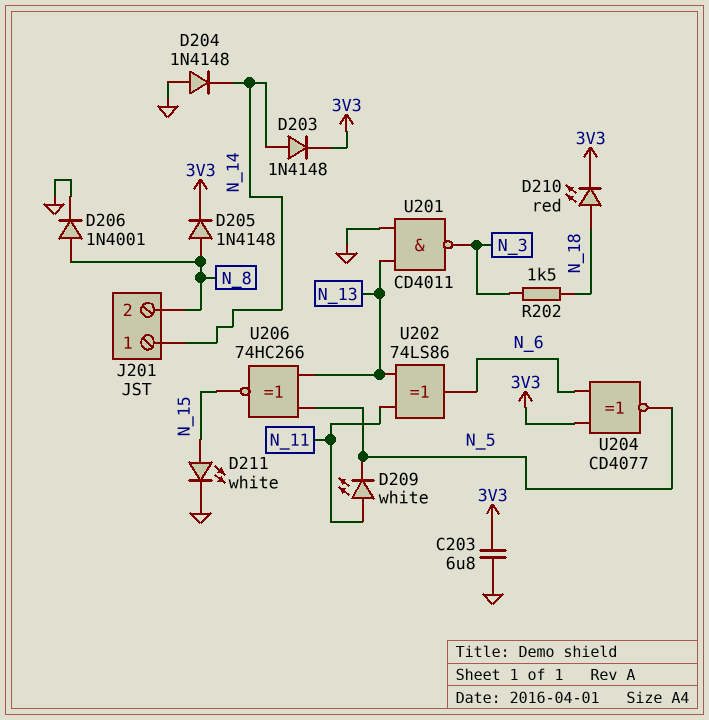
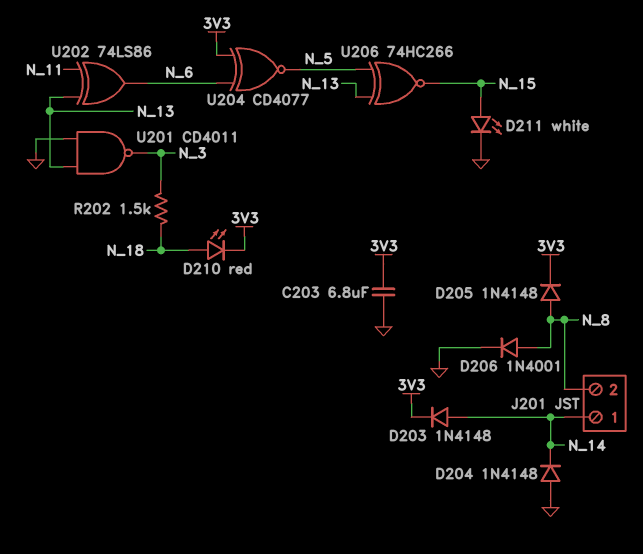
D209: LED white (A N_11, K N_5) -> none

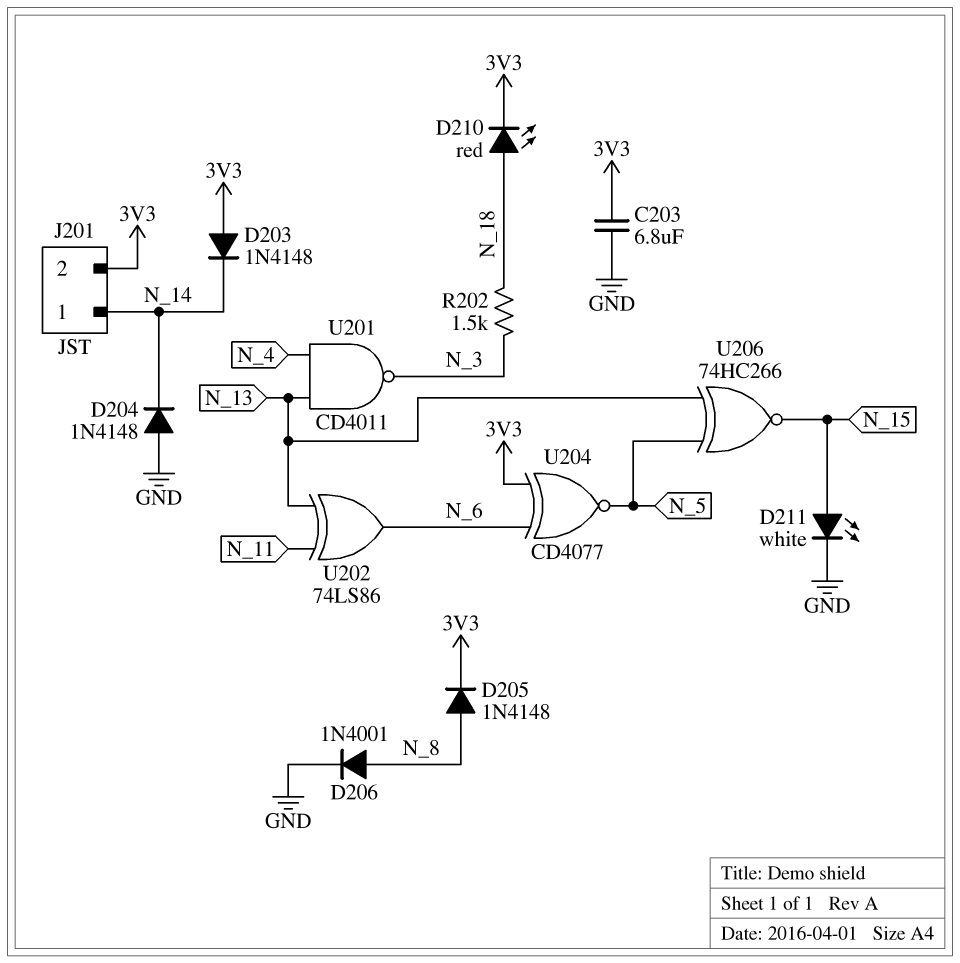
D203: diode 1N4148 (A N_14, K 3V3) -> diode 1N4148 (A 3V3, K N_14)
J201 pin 2: N_8 -> 3V3
U201: NAND CD4011 (in GND, in N_13, out N_3) -> NAND CD4011 (in N_4, in N_13, out N_3)

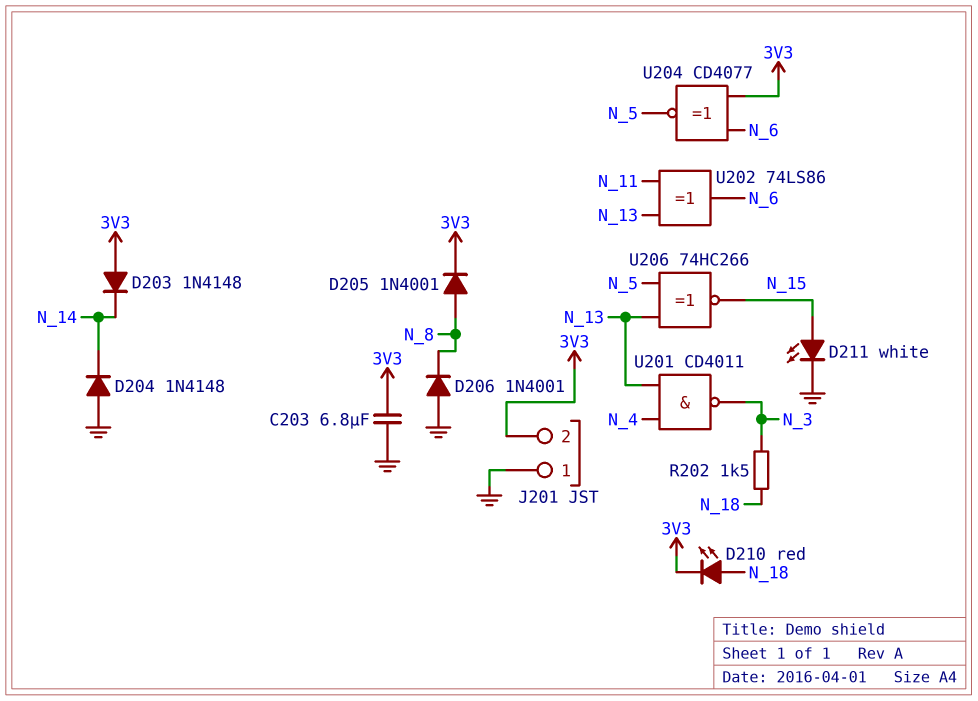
D205: diode 1N4148 (A N_8, K 3V3) -> diode 1N4001 (A N_8, K 3V3)
D206: diode 1N4001 (A N_8, K GND) -> diode 1N4001 (A GND, K N_8)
J201 pin 1: N_14 -> GND

